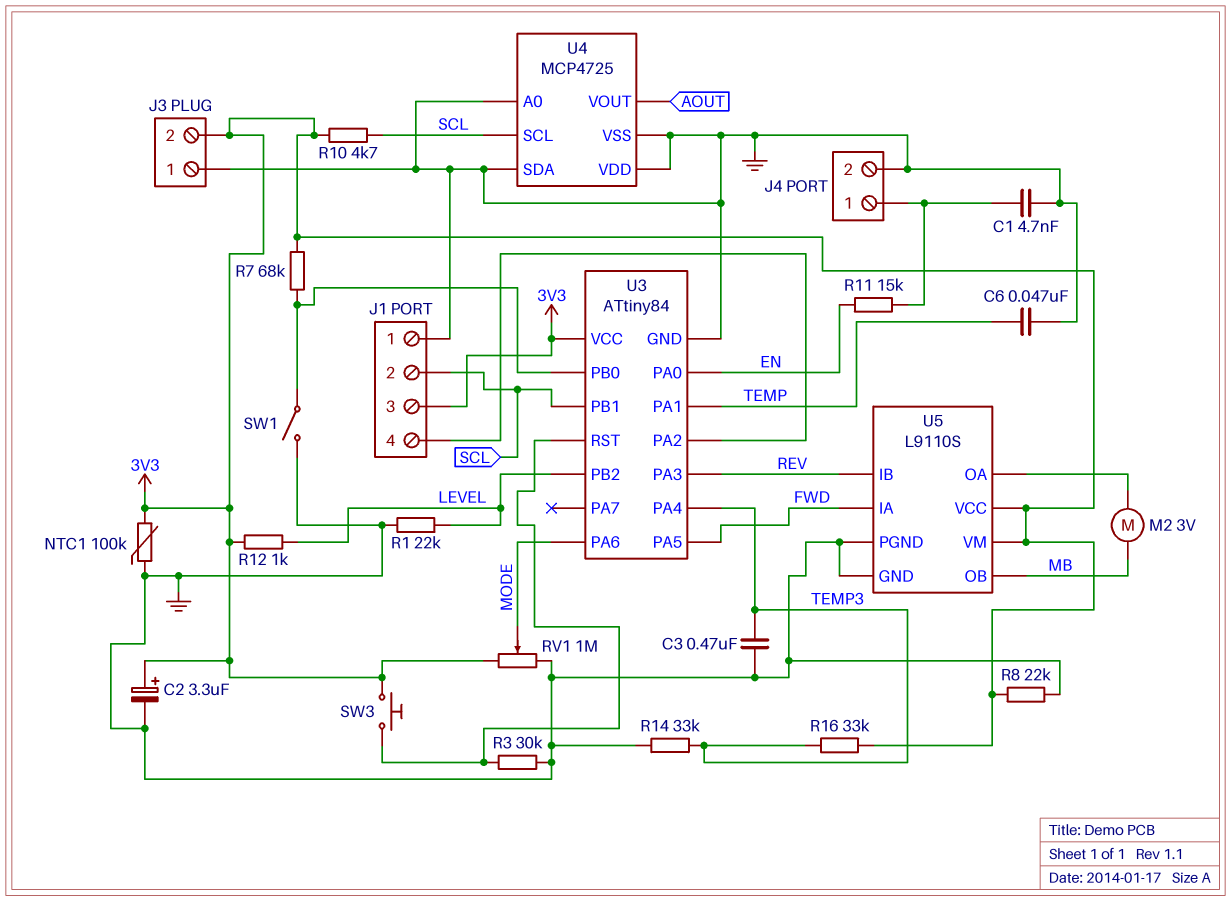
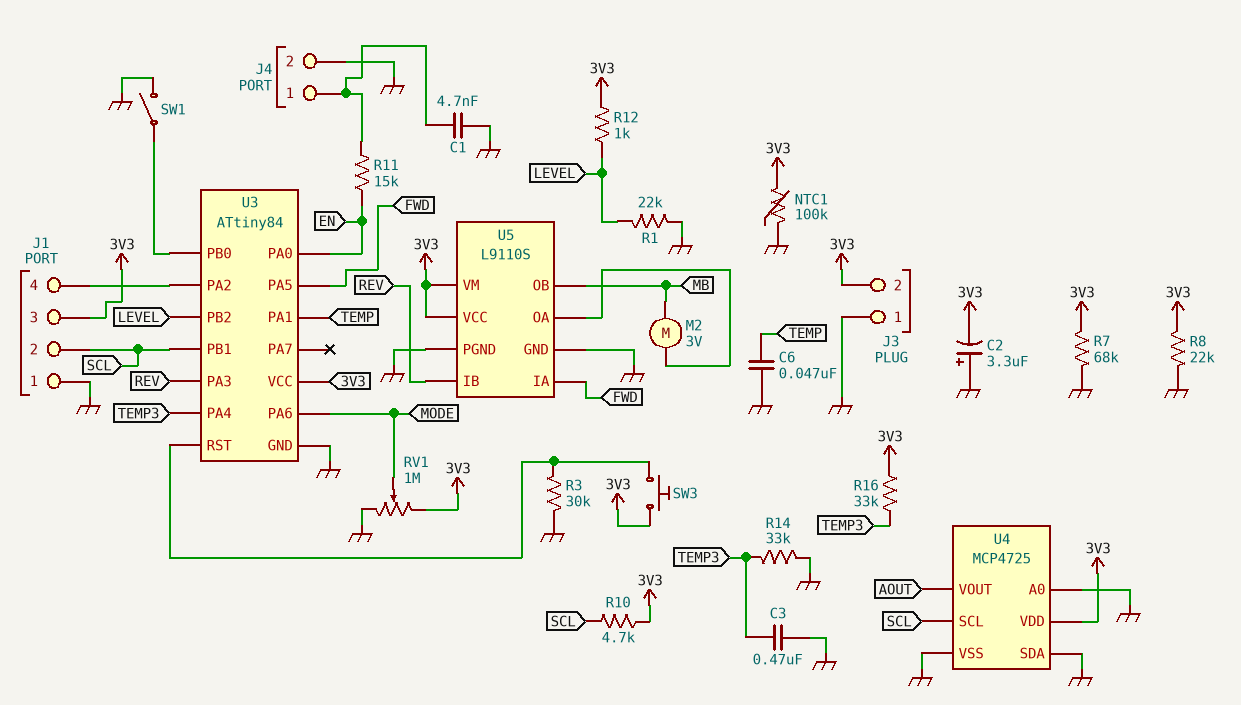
C2: 3.3uF (plus 3V3, minus GND) -> 3.3uF (plus GND, minus 3V3)
R7: 68k (3V3, U3/PB0) -> 68k (3V3, GND)
U4 pin VDD: GND -> 3V3

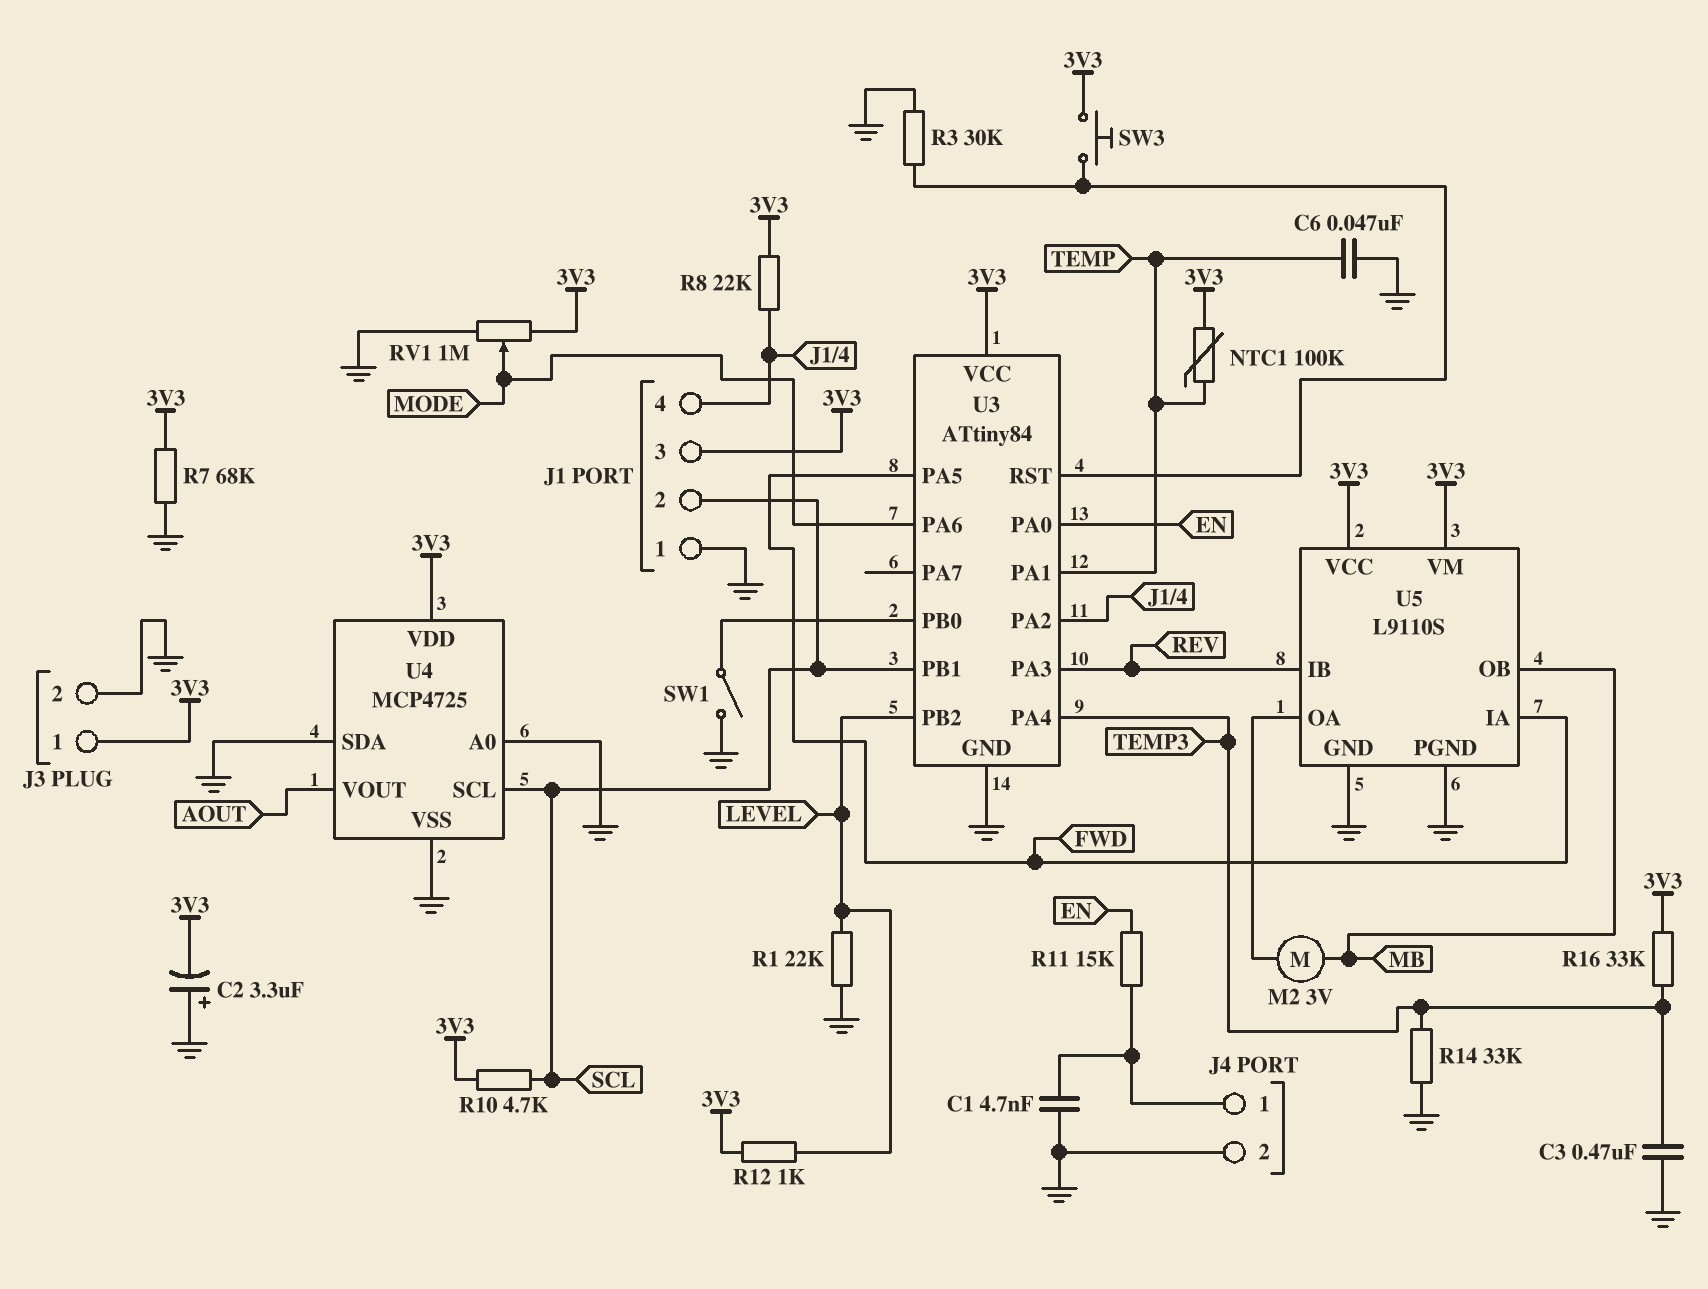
J3 pin 1: GND -> 3V3
J3 pin 2: 3V3 -> GND
NTC1: 100k (3V3, GND) -> 100k (3V3, TEMP)
R8: 22k (3V3, GND) -> 22k (3V3, J1/4)

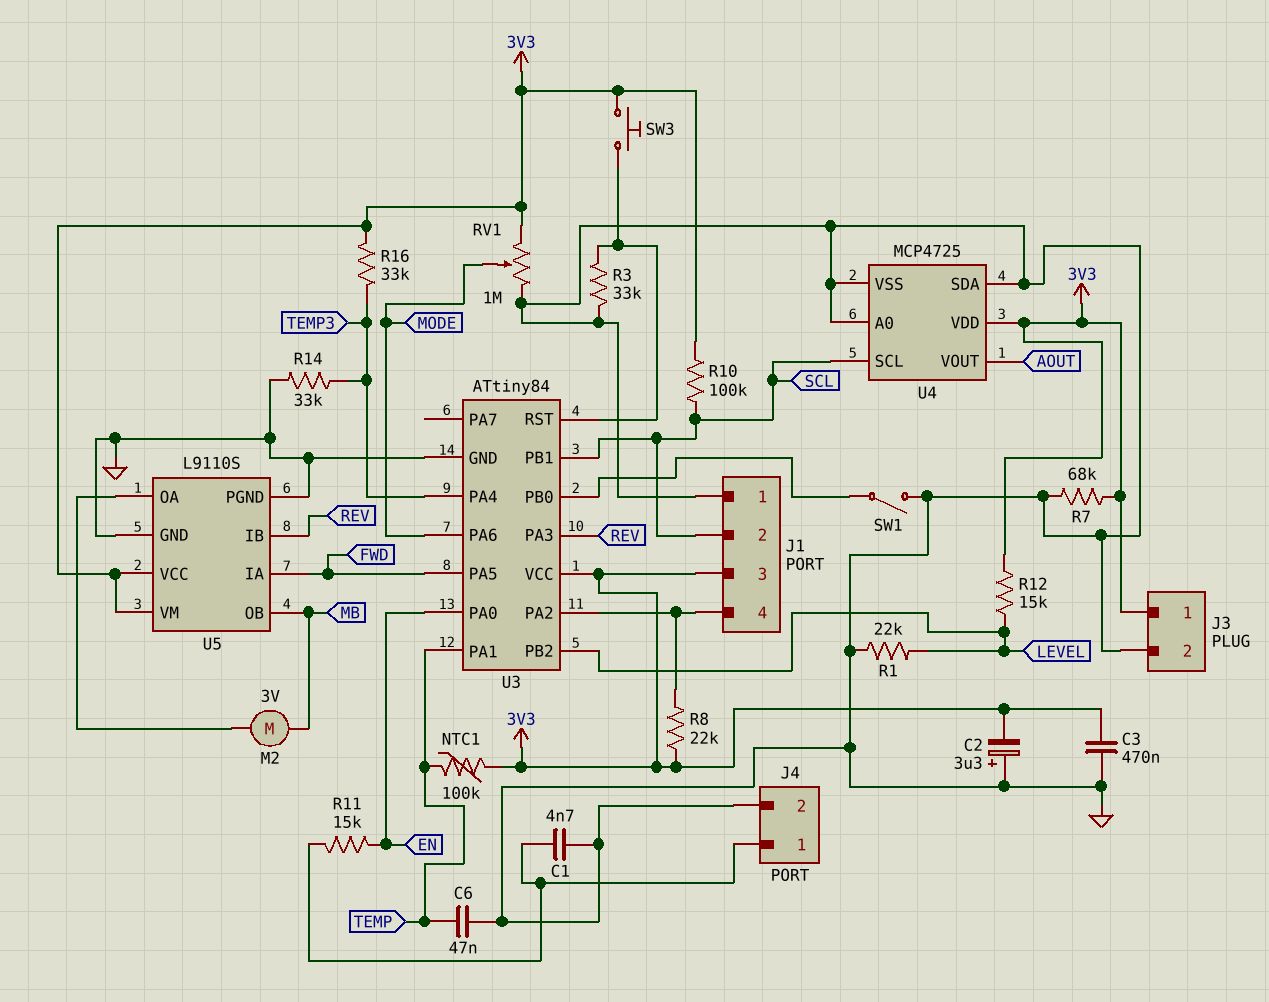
C3: 470nF (GND, TEMP3) -> 470nF (3V3, GND)
R3: 30k (GND, U3/RST) -> 33k (GND, U3/RST)
R10: 4.7k (3V3, SCL) -> 100k (3V3, SCL)
R12: 1k (3V3, LEVEL) -> 15k (3V3, LEVEL)

